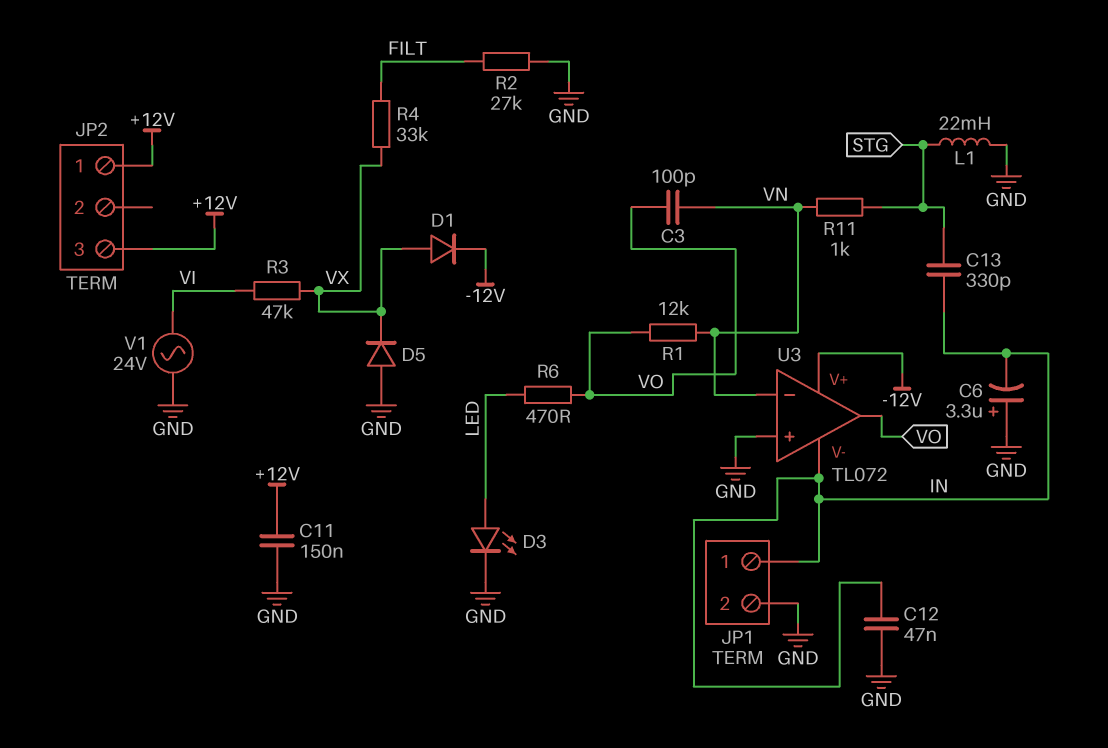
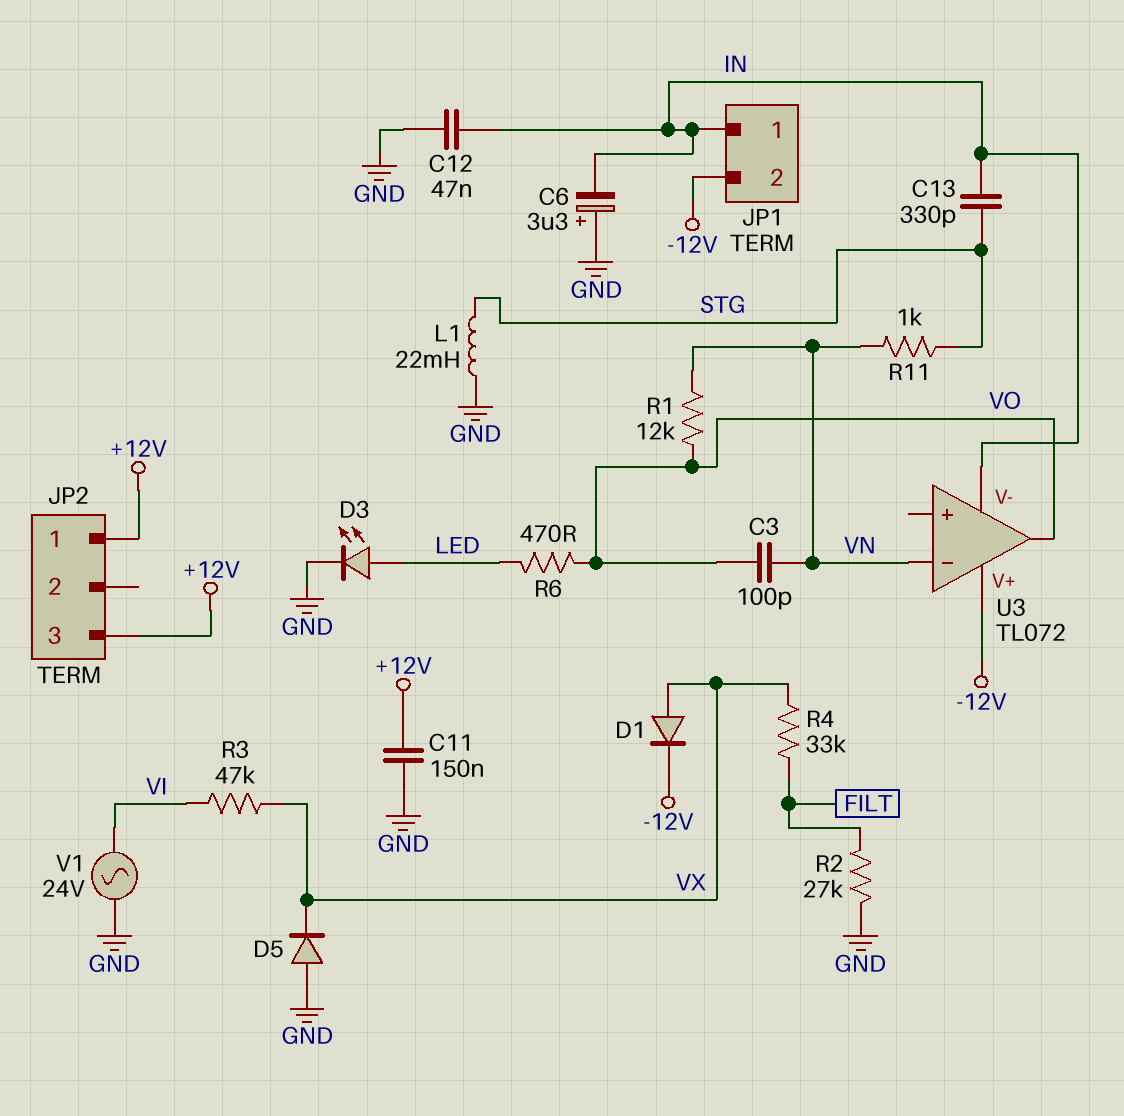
JP1 pin 2: GND -> -12V
U3 pin in+: GND -> none

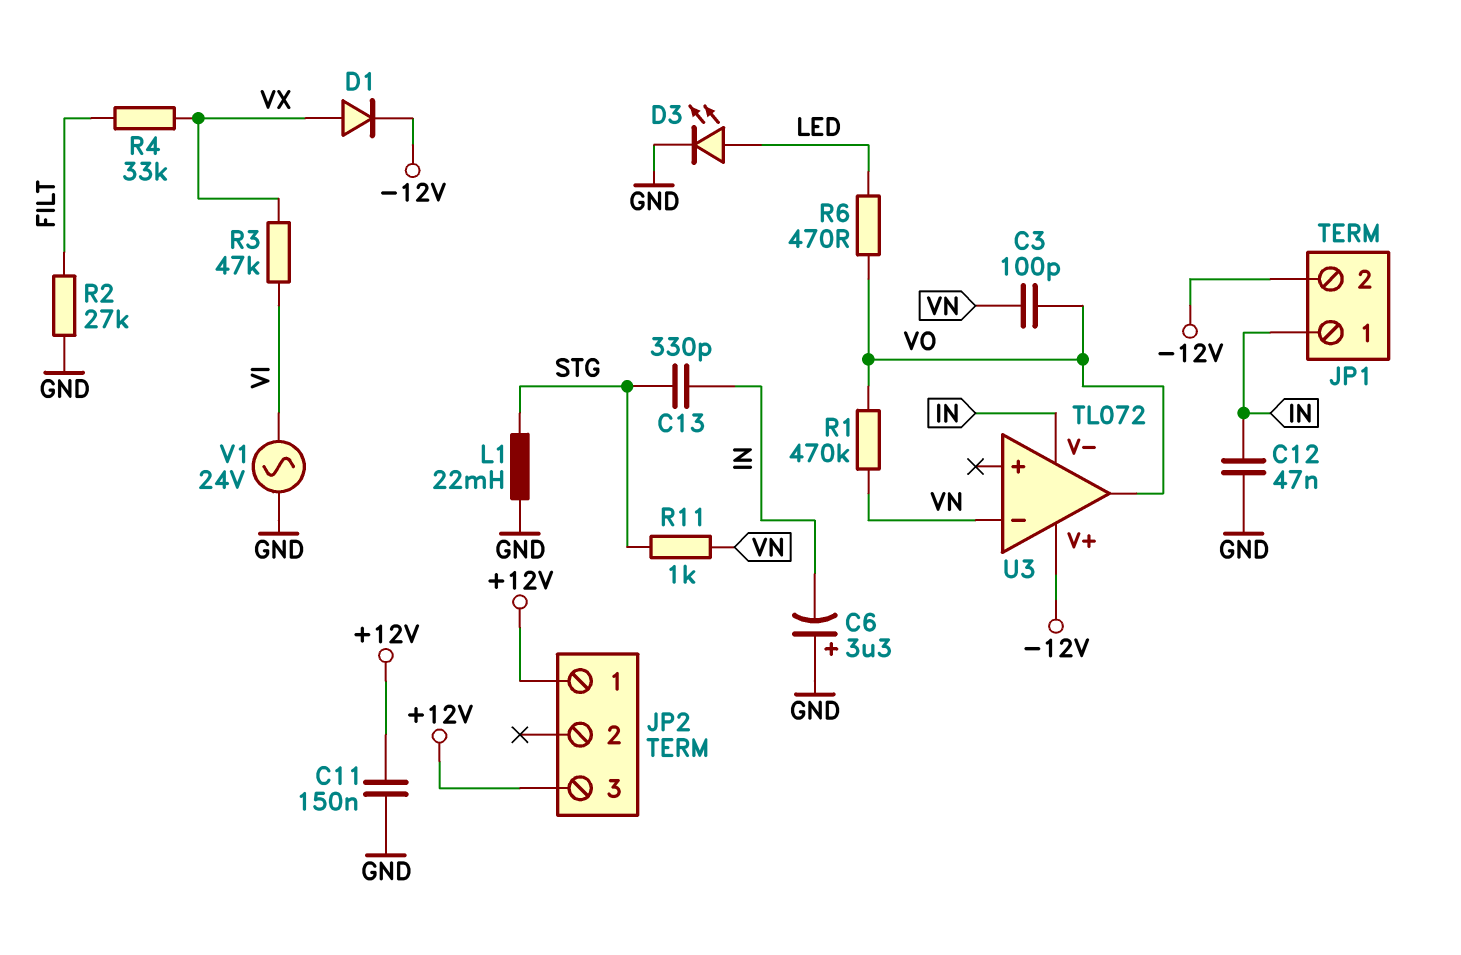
D5: diode (A GND, K VX) -> none
R1: 12k (VN, VO) -> 470k (VN, VO)

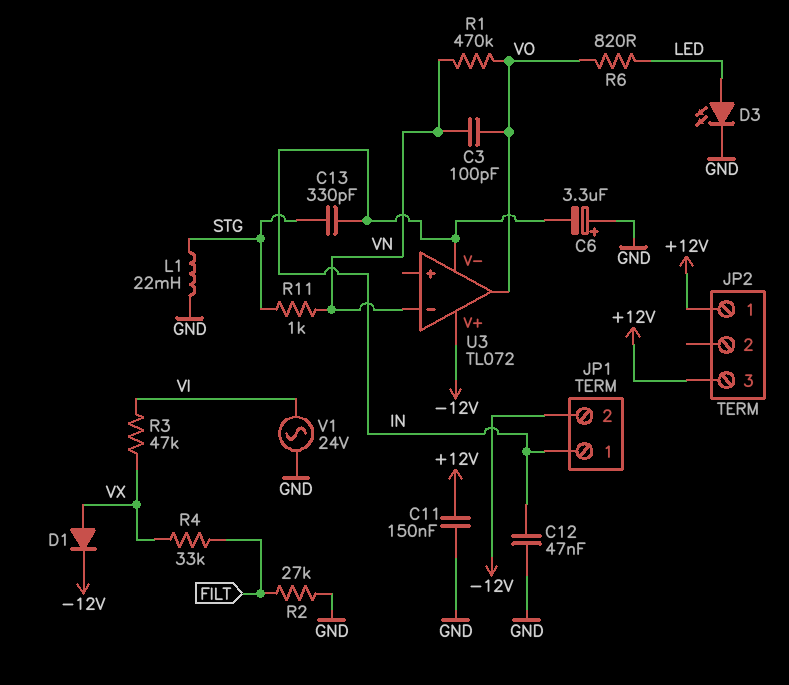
R6: 470 (LED, VO) -> 820 (LED, VO)

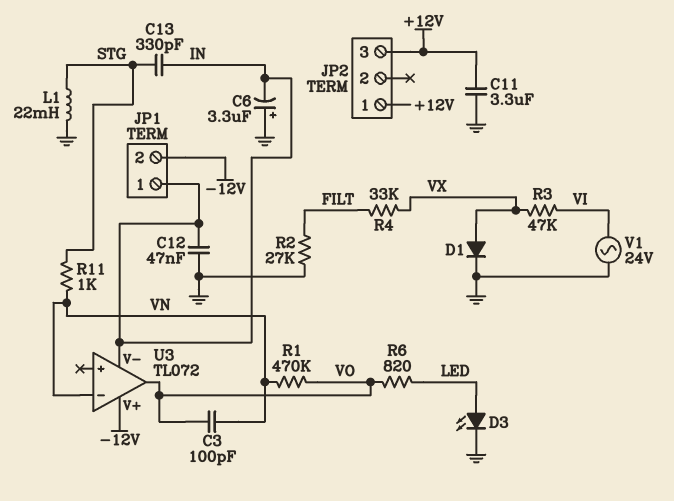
C11: 150nF (+12V, GND) -> 3.3uF (+12V, GND)
D1: diode (A VX, K -12V) -> diode (A VX, K GND)

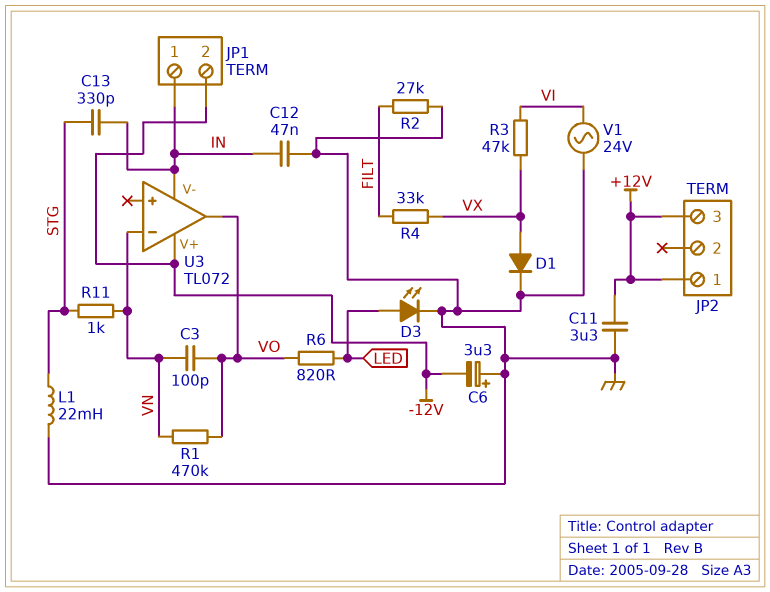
C6: 3.3uF (plus GND, minus IN) -> 3.3uF (plus GND, minus -12V)

